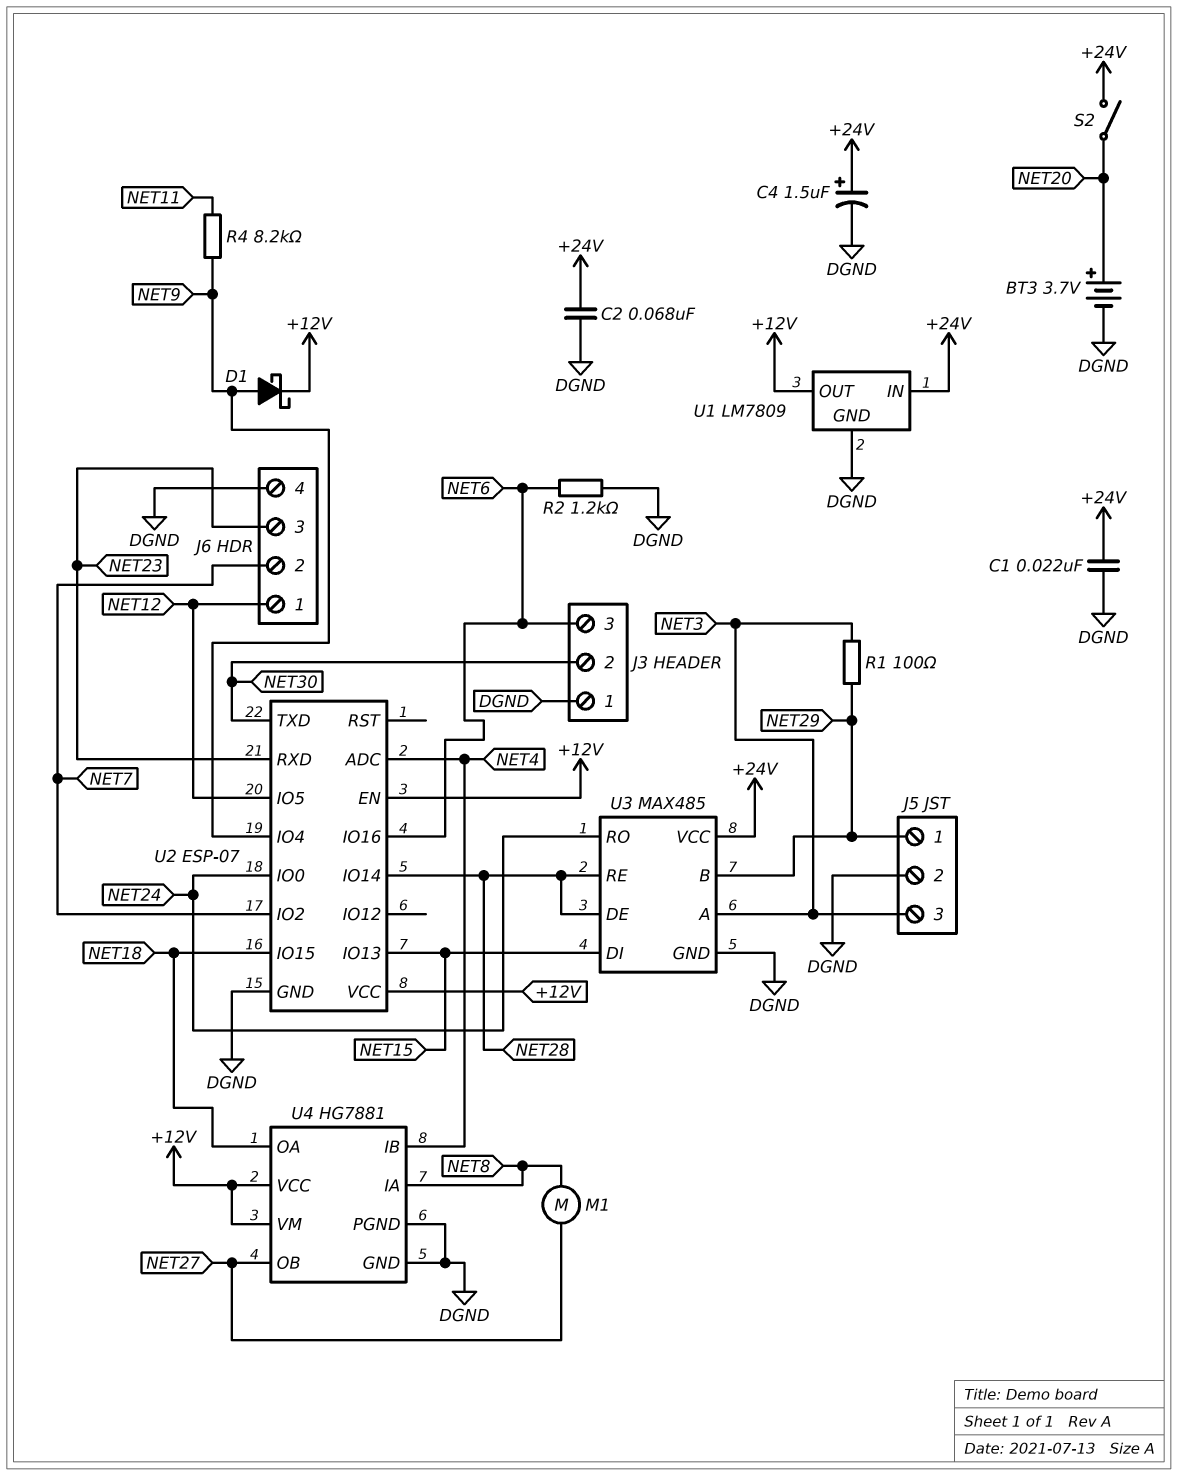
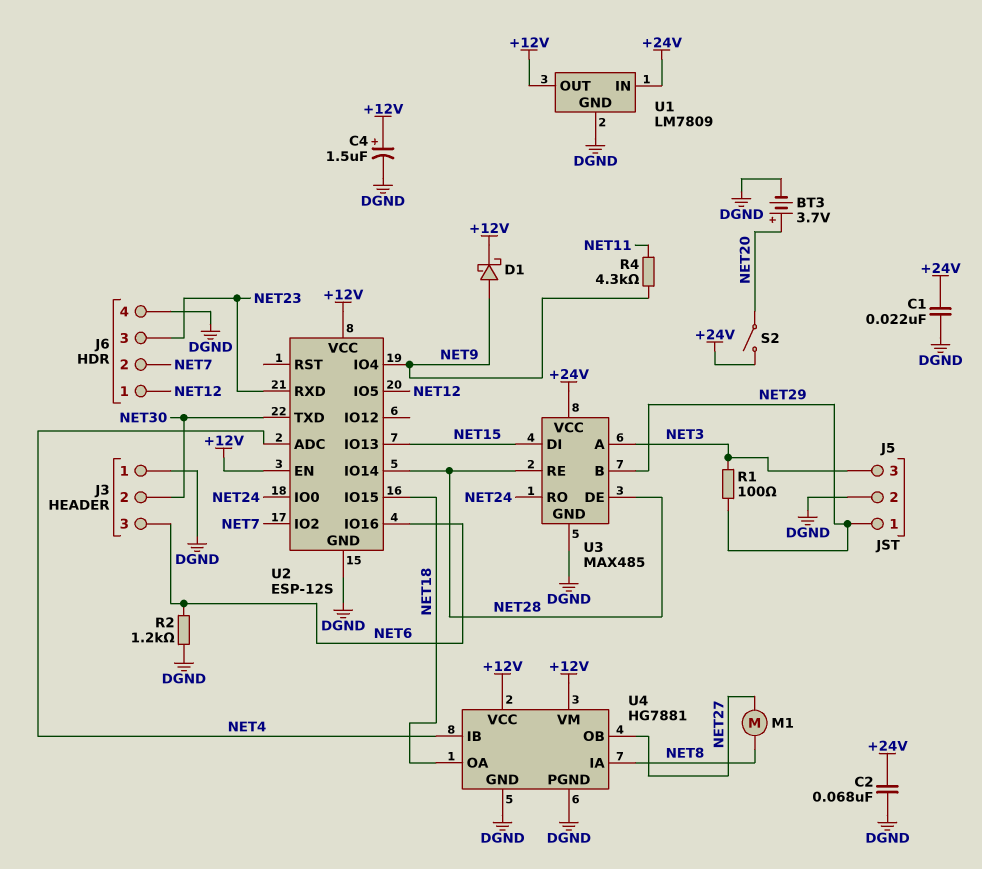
C4: 1.5uF (plus +24V, minus DGND) -> 1.5uF (plus +12V, minus DGND)
R4: 8.2k (NET9, NET11) -> 4.3k (NET9, NET11)
U2: ESP-07 -> ESP-12S

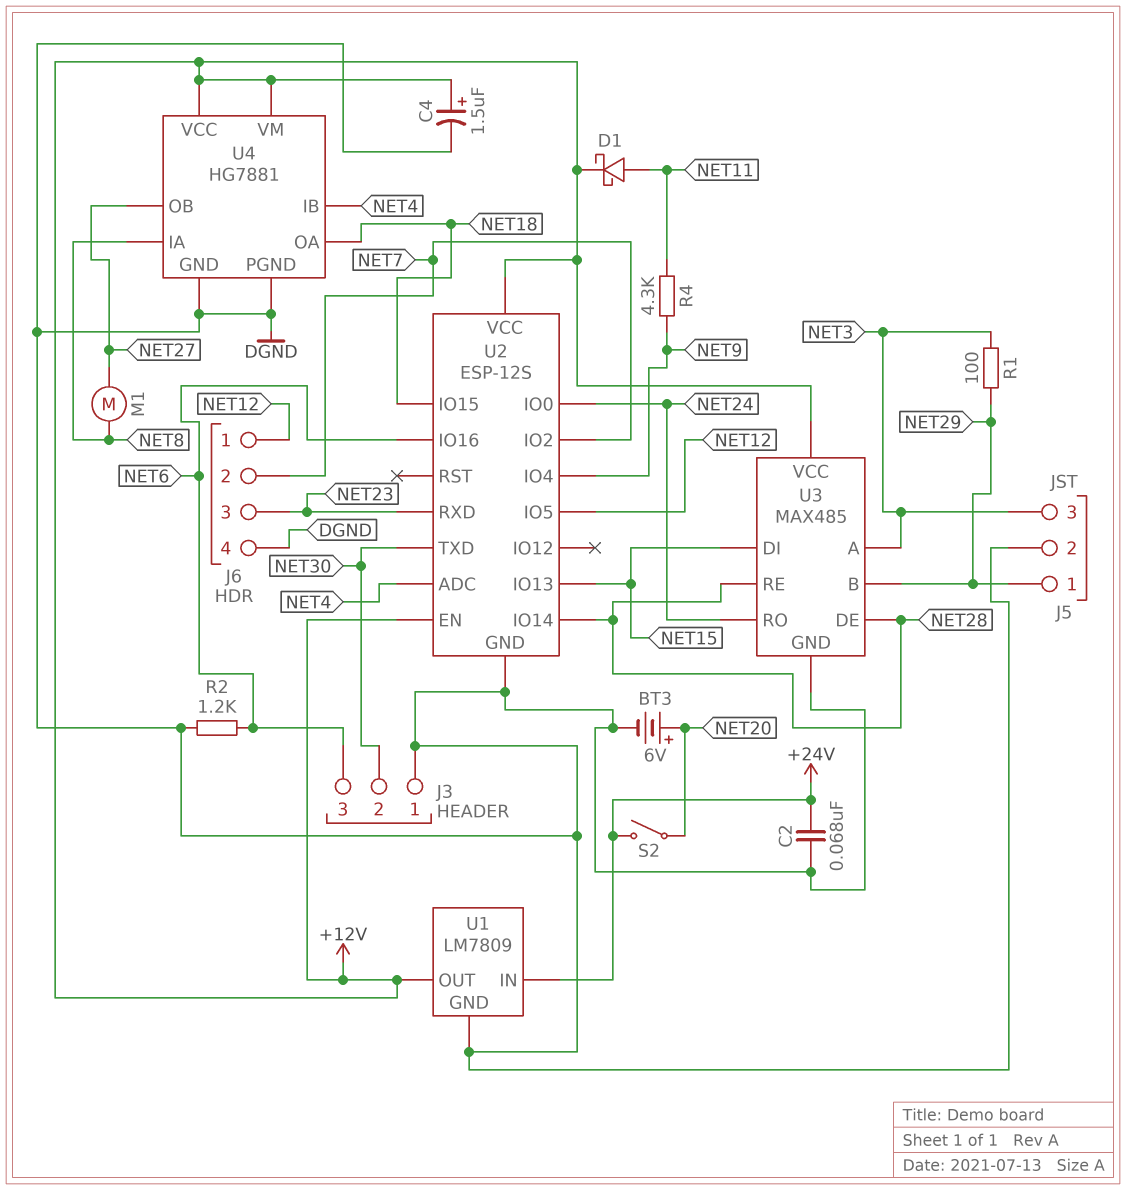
BT3: 3.7V (plus NET20, minus DGND) -> 6V (plus NET20, minus DGND)
C1: 22nF (+24V, DGND) -> none
D1: schottky (A NET9, K +12V) -> schottky (A NET11, K +12V)
U3 pin VCC: +24V -> +12V

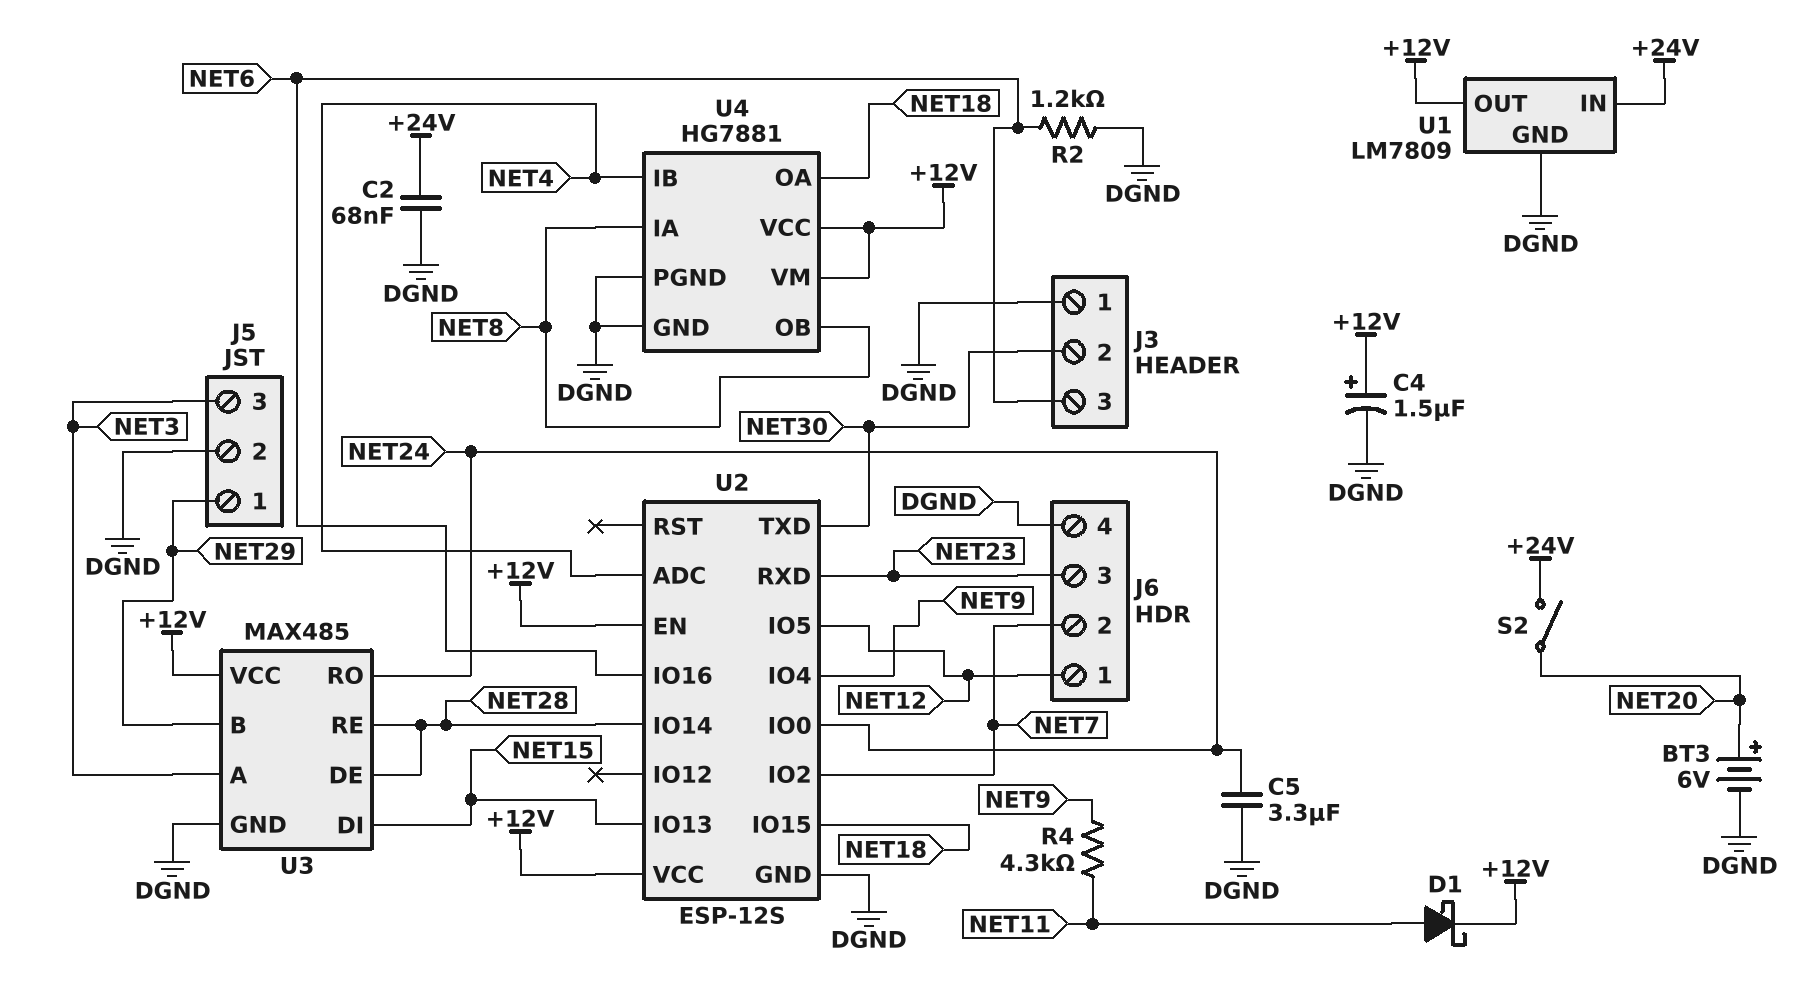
C5: none -> 3.3uF (DGND, NET24)
M1: motor (NET8, NET27) -> none
R1: 100 (NET3, NET29) -> none
U4 pin OB: NET27 -> NET8

